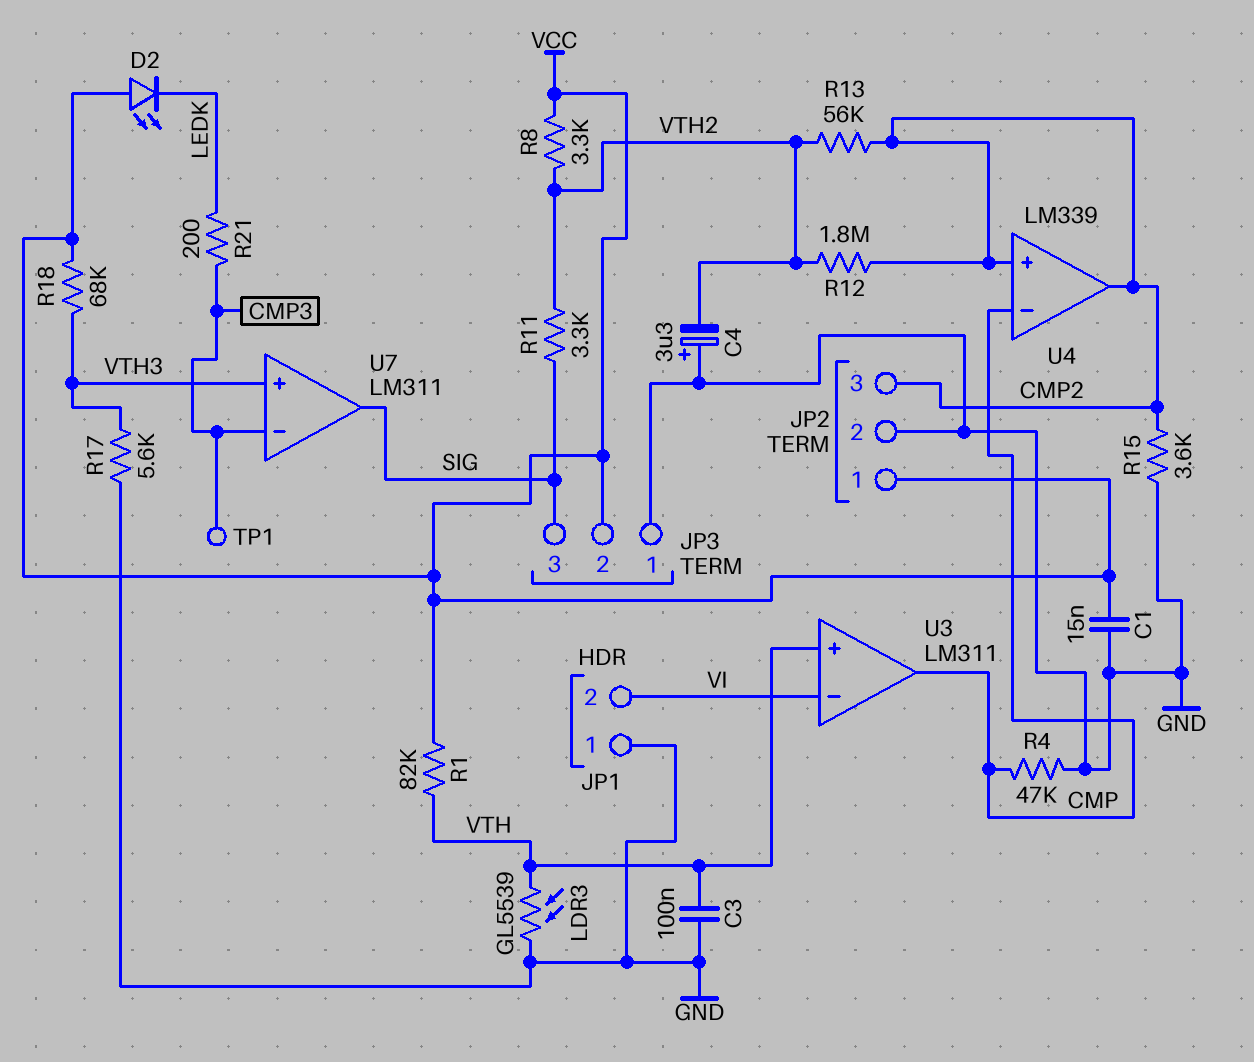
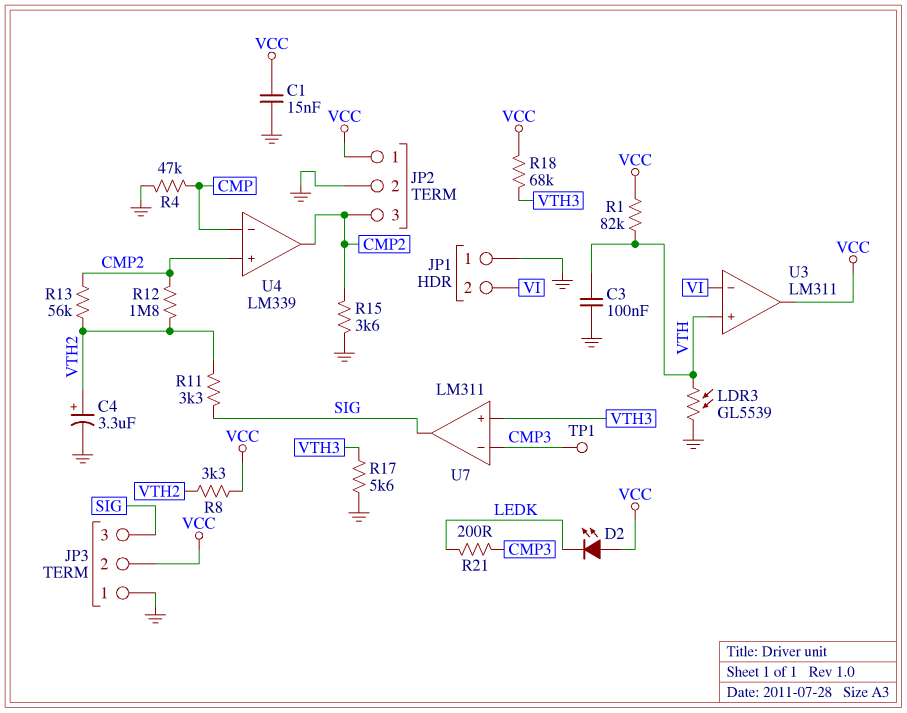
C4: 3.3uF (plus GND, minus VTH2) -> 3.3uF (plus VTH2, minus GND)
U3 pin out: CMP -> VCC

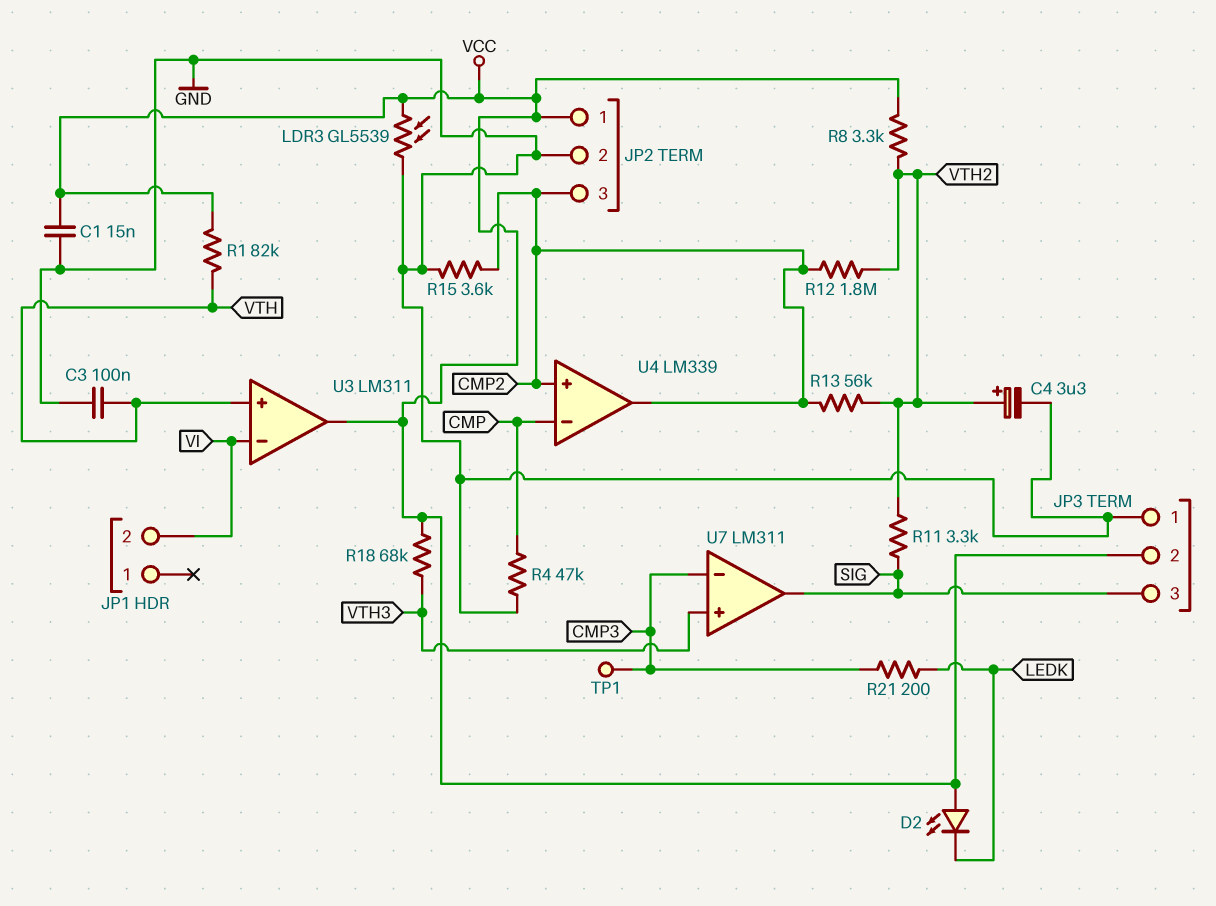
JP1 pin 1: GND -> none
LDR3: GL5539 (GND, VTH) -> GL5539 (GND, VCC)
R17: 5.6k (GND, VTH3) -> none

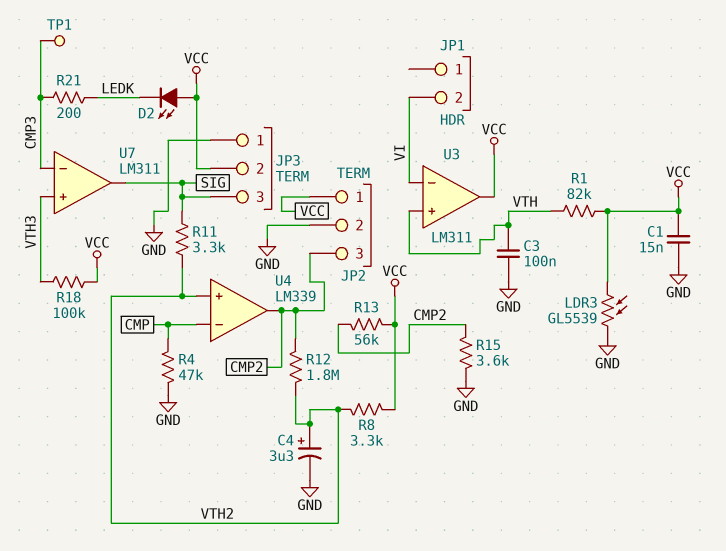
R13: 56k (CMP2, VTH2) -> 56k (CMP2, VCC)
R18: 68k (VCC, VTH3) -> 100k (VCC, VTH3)
U4 pin in+: CMP2 -> VTH2

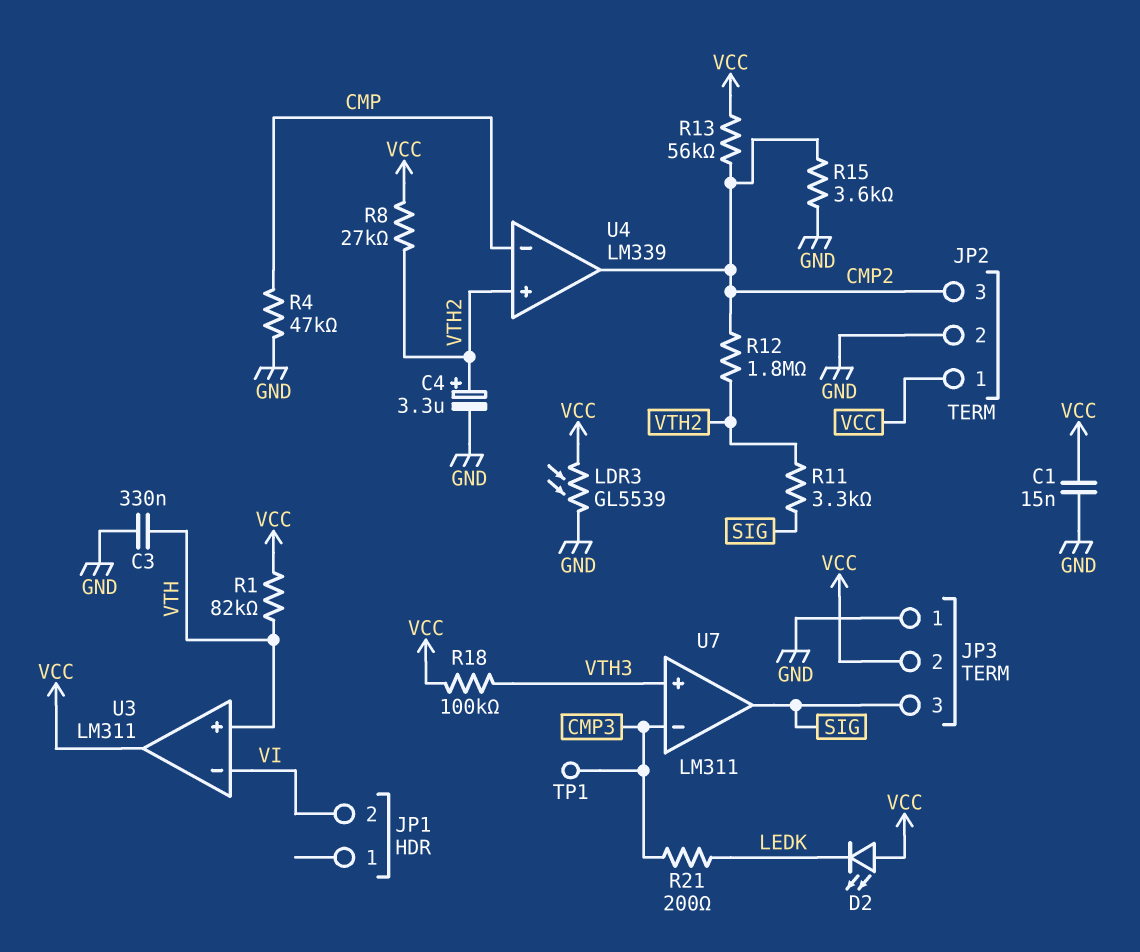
C3: 100nF (GND, VTH) -> 330nF (GND, VTH)
R8: 3.3k (VCC, VTH2) -> 27k (VCC, VTH2)

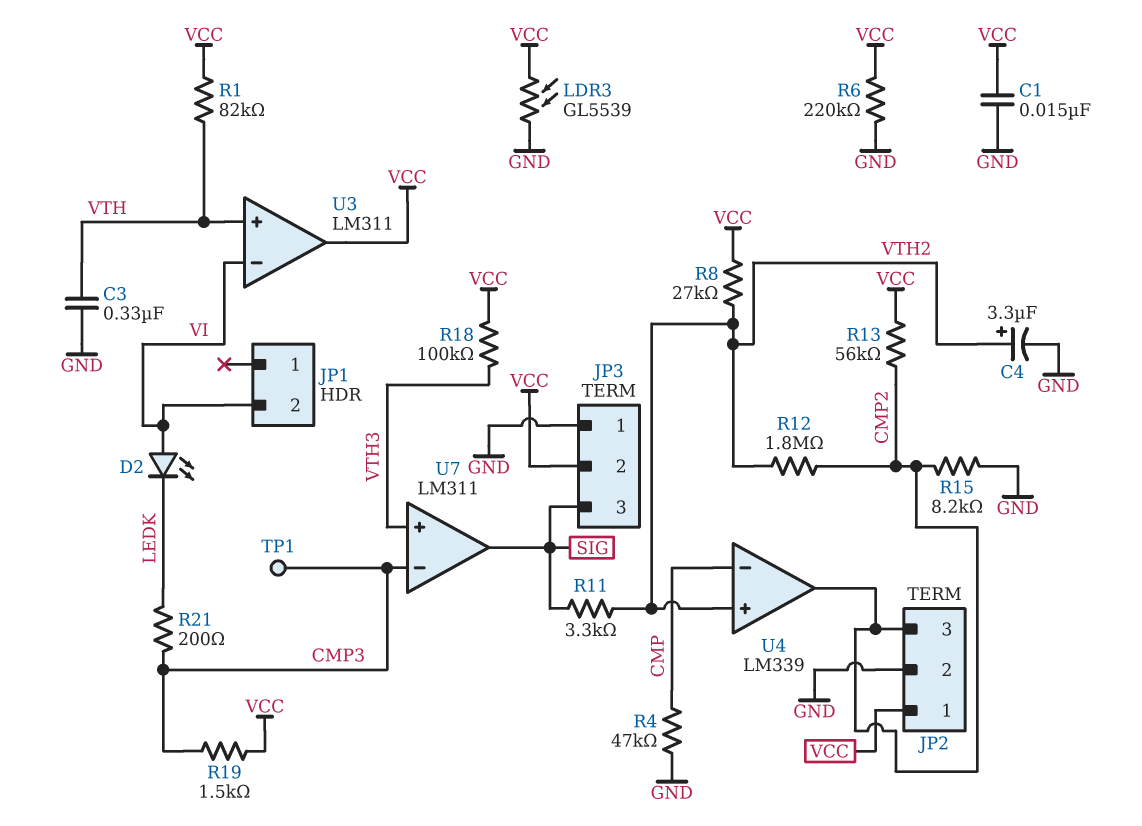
D2: LED (A VCC, K LEDK) -> LED (A VI, K LEDK)
R6: none -> 220k (GND, VCC)
R15: 3.6k (CMP2, GND) -> 8.2k (CMP2, GND)
R19: none -> 1.5k (CMP3, VCC)

